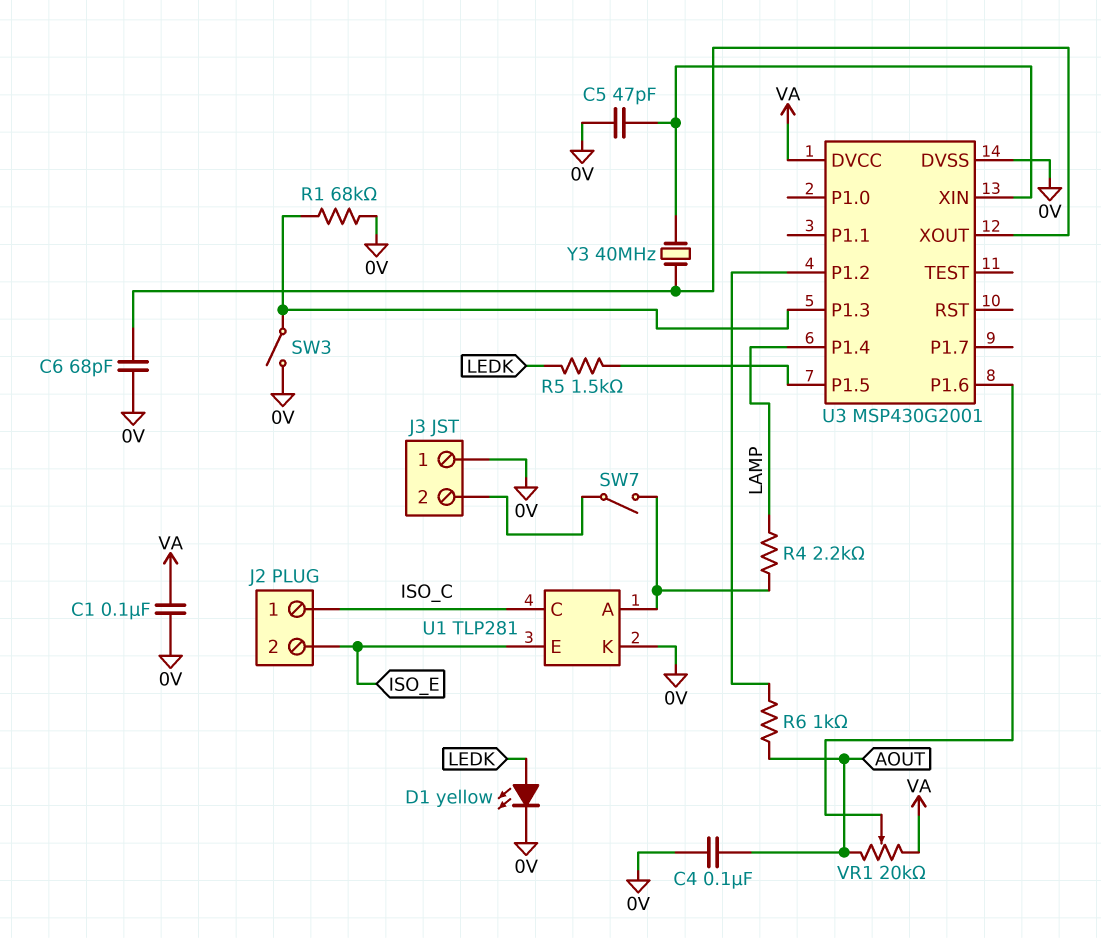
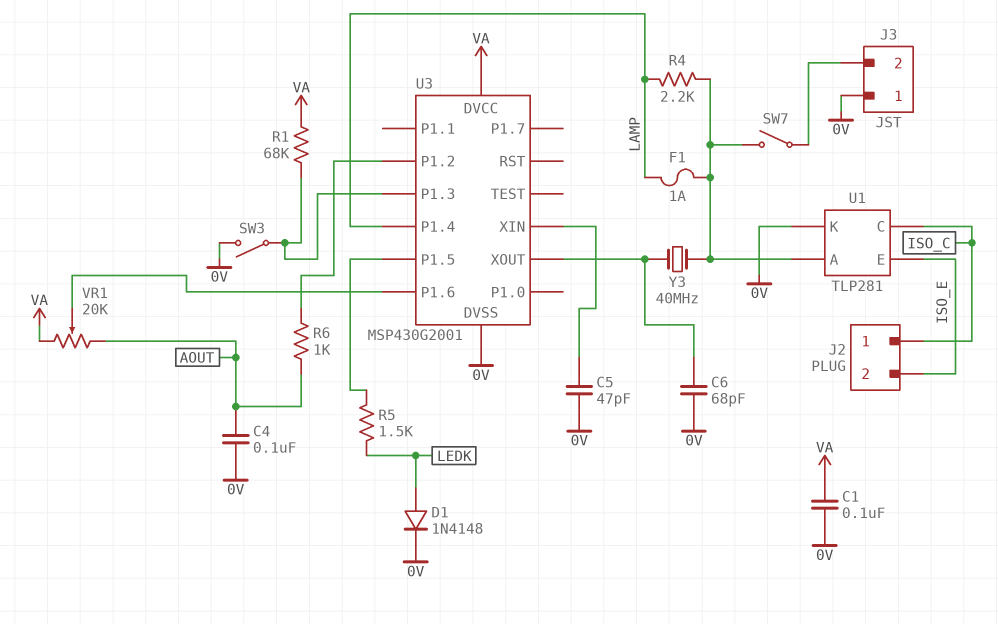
D1: LED yellow (A LEDK, K 0V) -> diode 1N4148 (A LEDK, K 0V)
F1: none -> 1A (LAMP, U1/A)
R1: 68k (0V, U3/P1.3) -> 68k (U3/P1.3, VA)
Y3: 40MHz (U3/XIN, U3/XOUT) -> 40MHz (U1/A, U3/XOUT)

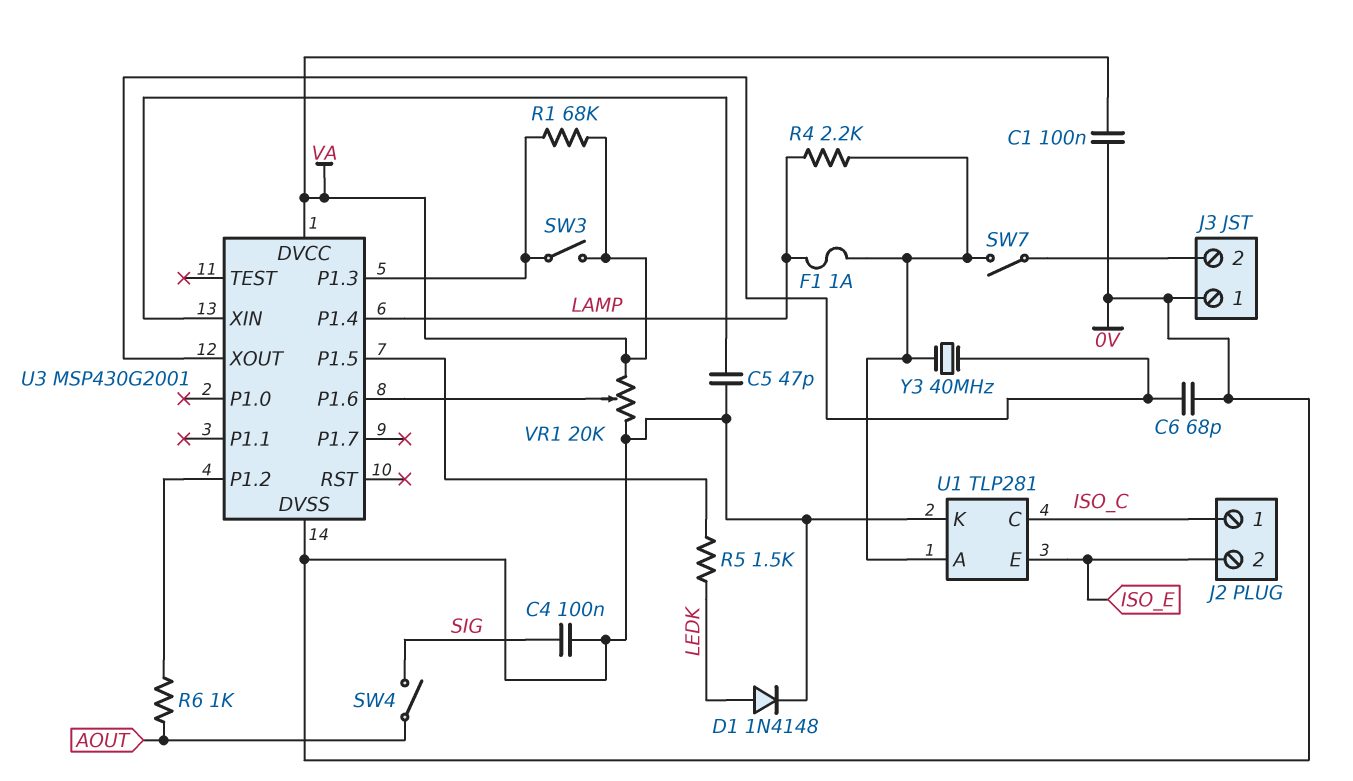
C4: 100nF (0V, AOUT) -> 100nF (0V, SIG)
SW3: switch (0V, U3/P1.3) -> switch (U3/P1.3, VA)
SW4: none -> switch (AOUT, SIG)
VR1: 20k (AOUT, VA, wiper U3/P1.6) -> 20k (0V, VA, wiper U3/P1.6)

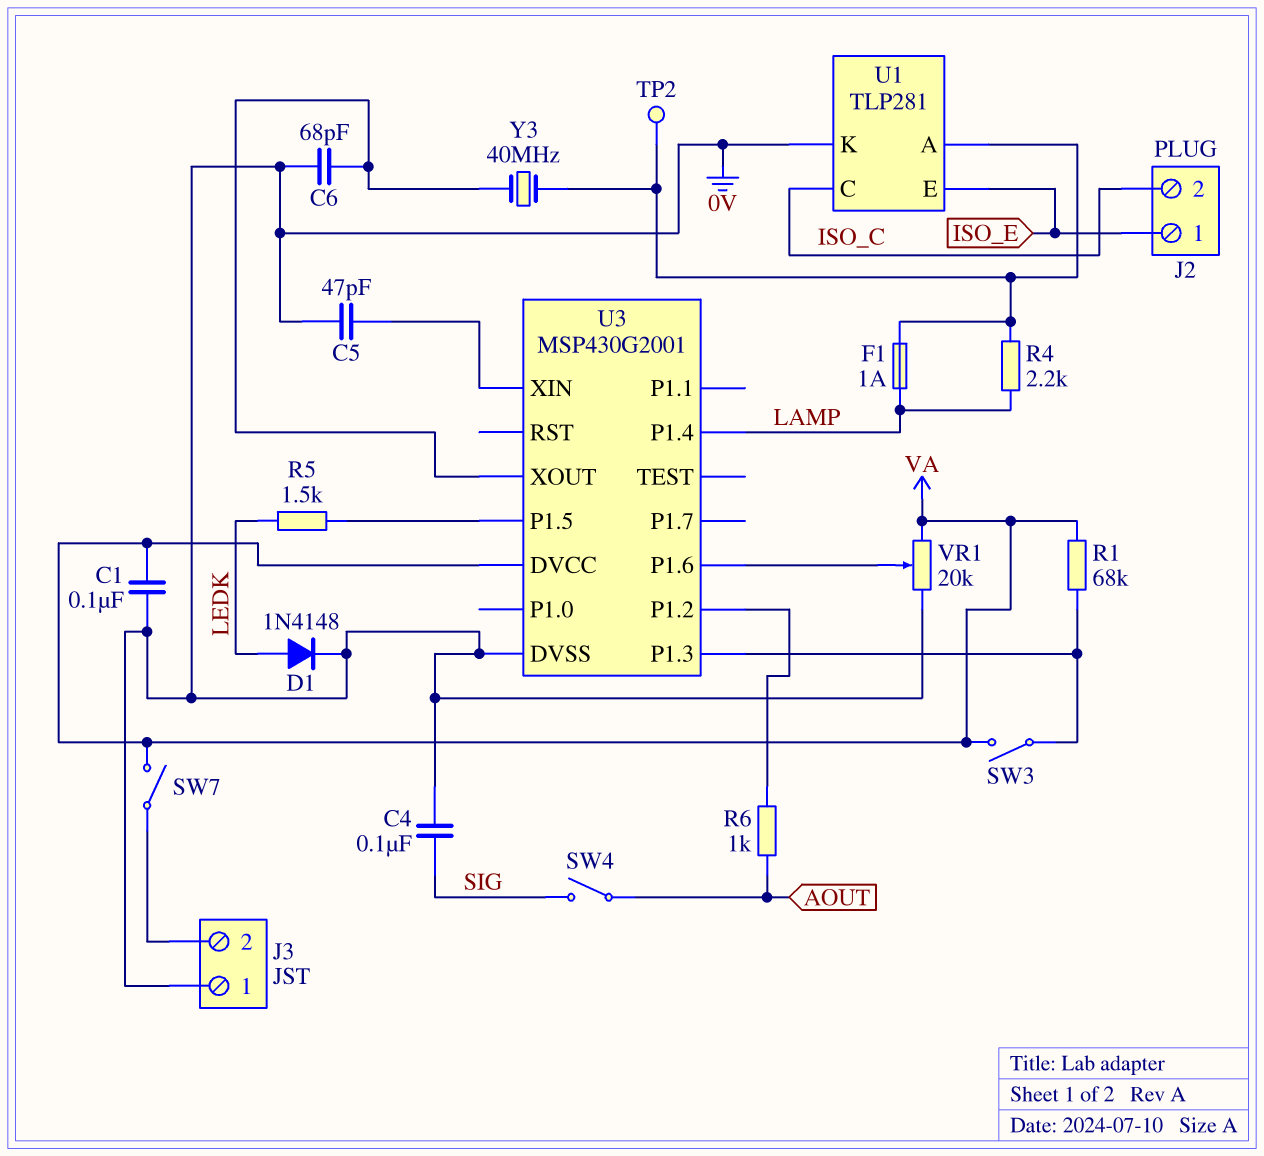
J2 pin 1: ISO_C -> ISO_E
J2 pin 2: ISO_E -> ISO_C
SW7: switch (J3/2, U1/A) -> switch (J3/2, VA)
TP2: none -> test point (U1/A)

